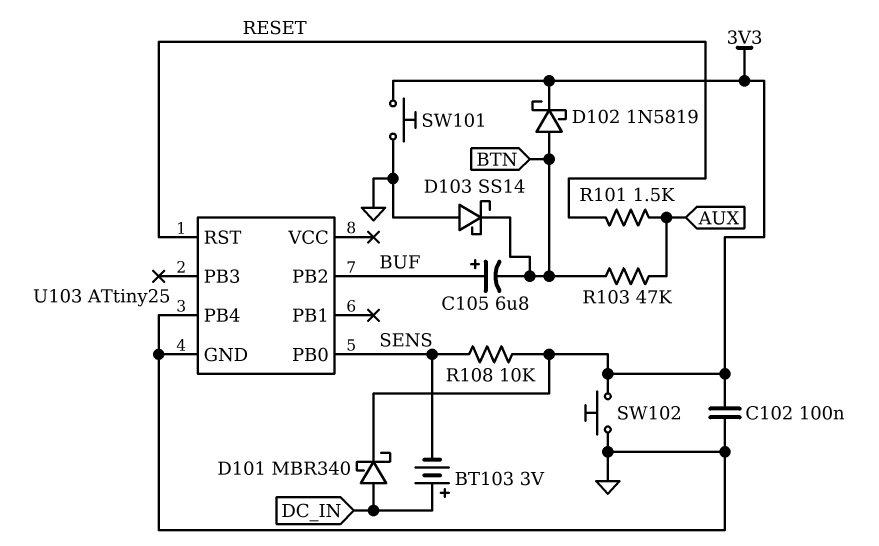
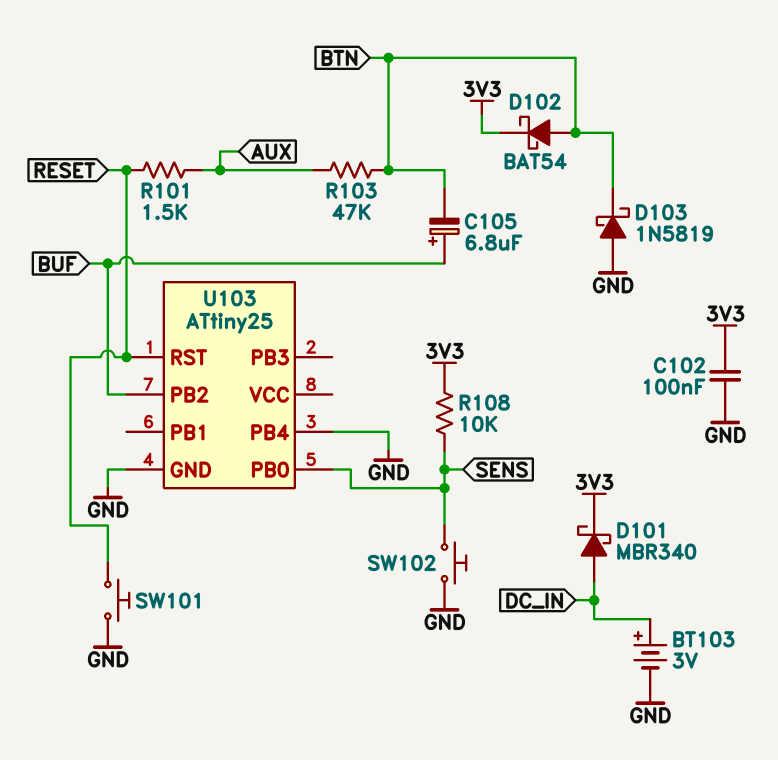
BT103: 3V (plus DC_IN, minus SENS) -> 3V (plus DC_IN, minus GND)
D102: schottky 1N5819 (A BTN, K 3V3) -> schottky BAT54 (A BTN, K 3V3)
D103: schottky SS14 (A GND, K BTN) -> schottky 1N5819 (A GND, K BTN)
SW101: button (3V3, GND) -> button (GND, RESET)
SW102: button (3V3, GND) -> button (GND, SENS)

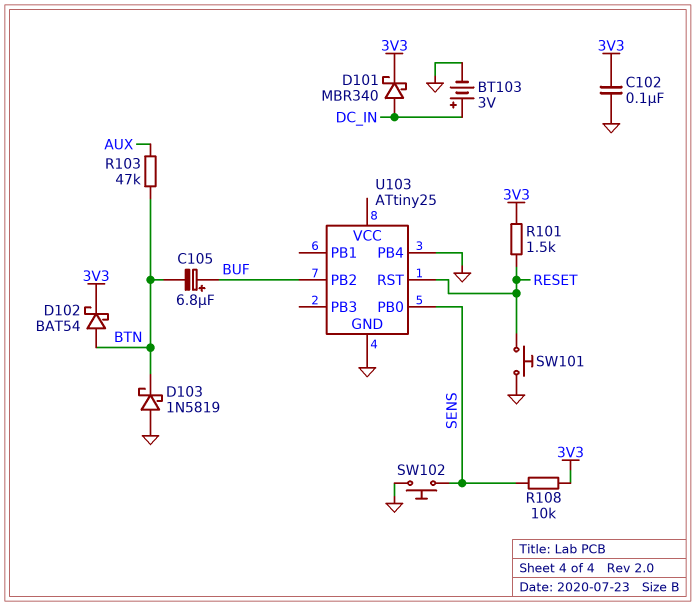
R101: 1.5k (AUX, RESET) -> 1.5k (3V3, RESET)

